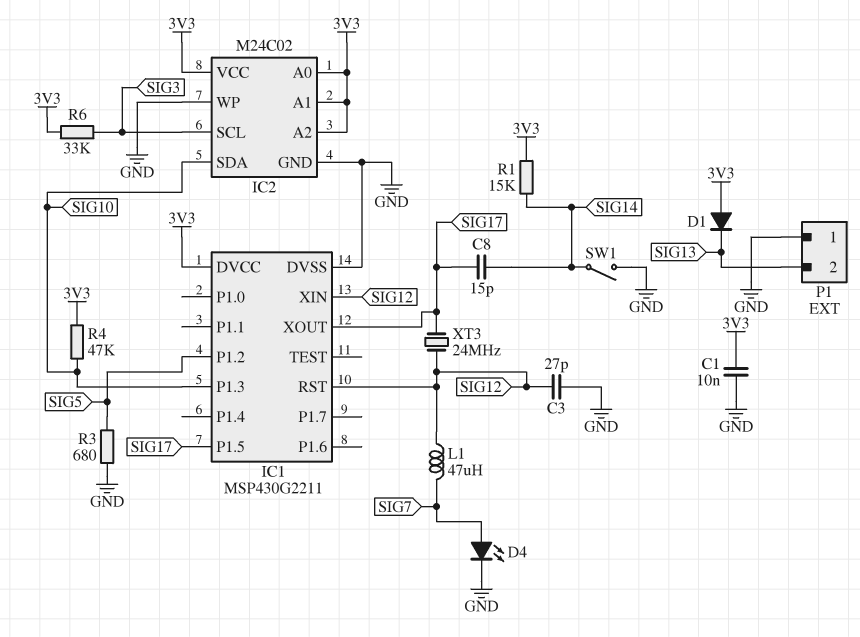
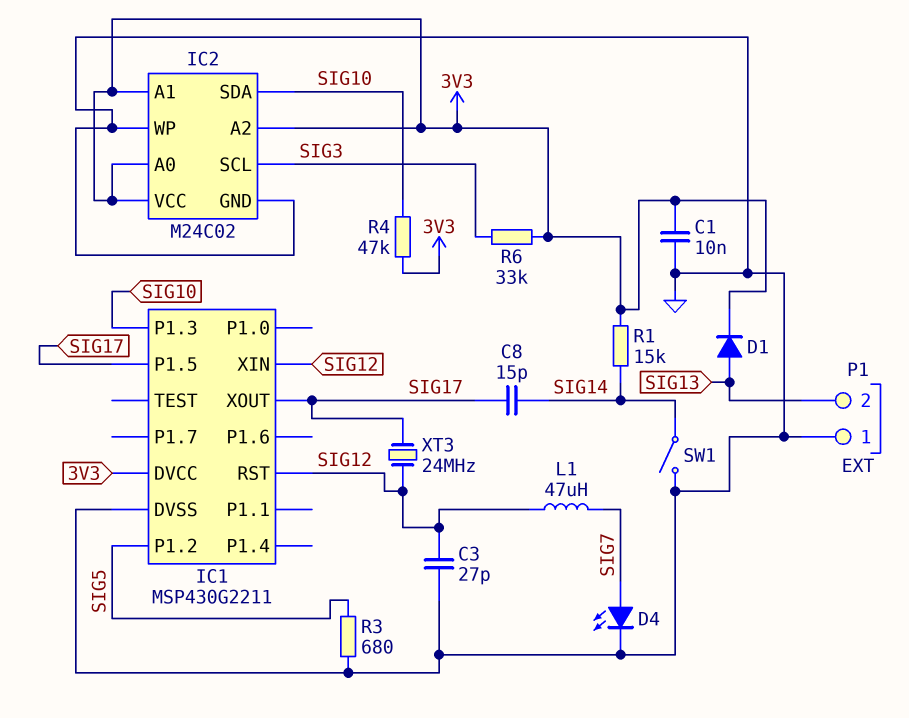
D1: diode (A 3V3, K SIG13) -> diode (A SIG13, K 3V3)

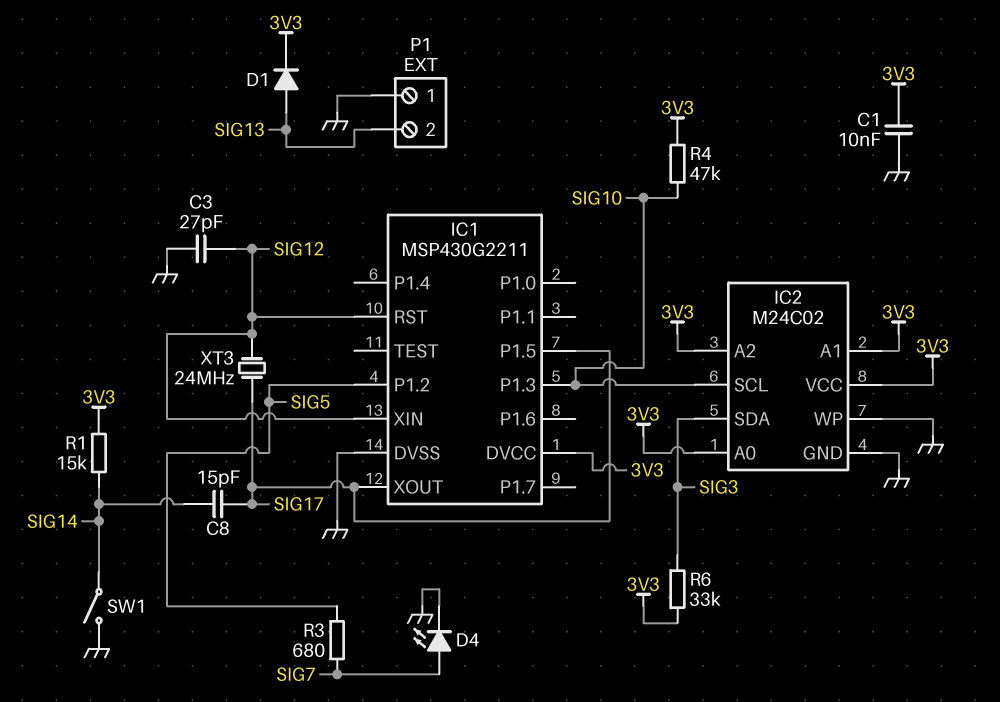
IC2 pin SCL: SIG3 -> SIG10
IC2 pin SDA: SIG10 -> SIG3
L1: 47uH (SIG7, SIG12) -> none
R3: 680 (GND, SIG5) -> 680 (SIG5, SIG7)

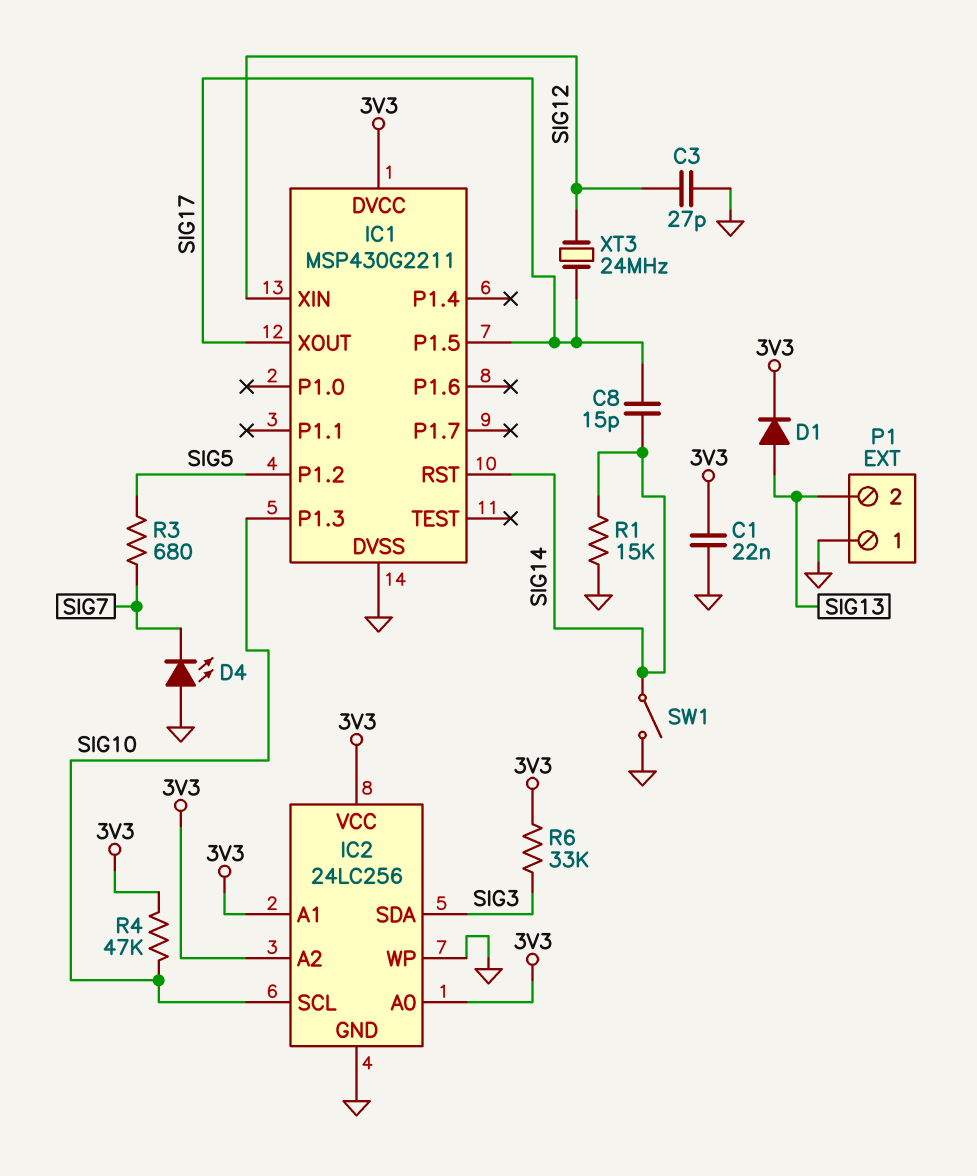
C1: 10nF (3V3, GND) -> 22nF (3V3, GND)
D4: LED (A SIG7, K GND) -> LED (A GND, K SIG7)
IC1 pin RST: SIG12 -> SIG14
IC2: M24C02 -> 24LC256
R1: 15k (3V3, SIG14) -> 15k (GND, SIG14)

